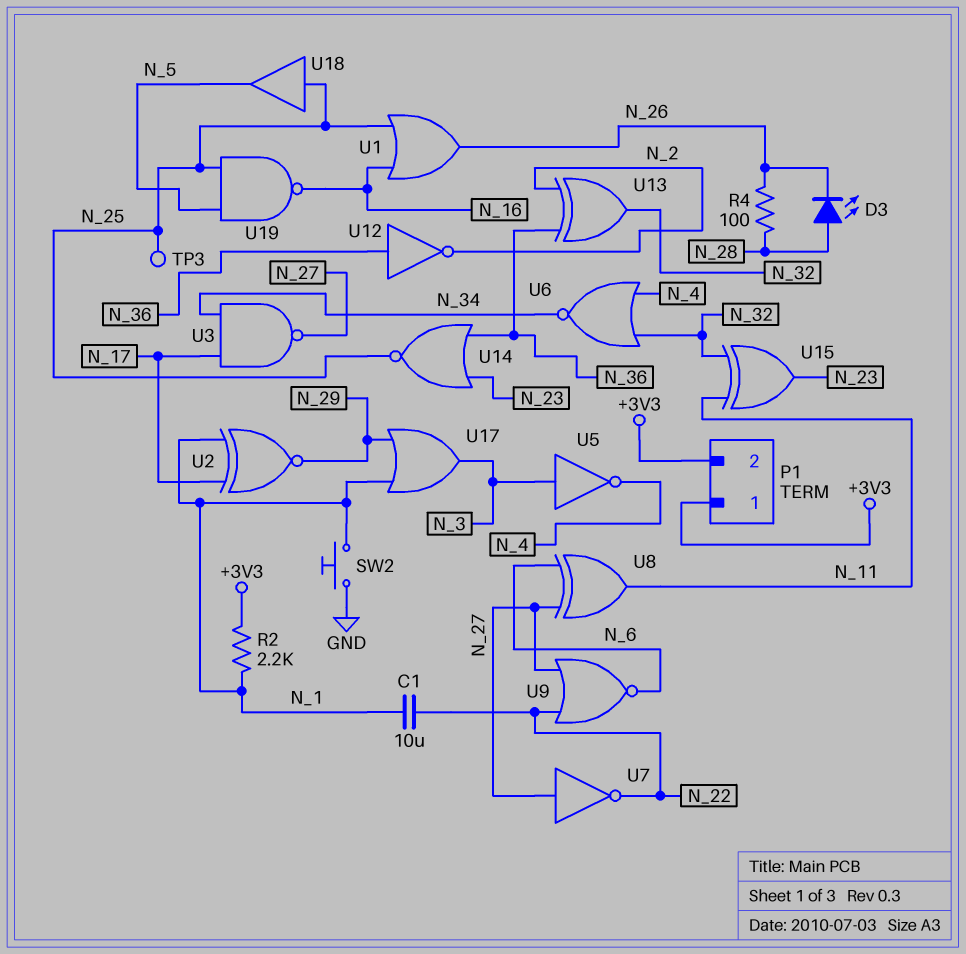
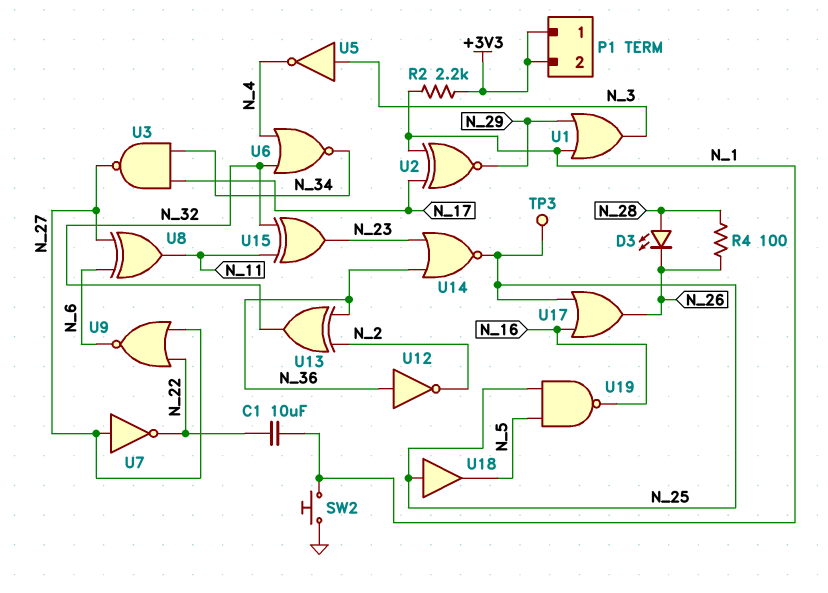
U1: OR (in N_16, in N_25, out N_26) -> OR (in N_1, in N_29, out N_3)
U17: OR (in N_1, in N_29, out N_3) -> OR (in N_16, in N_25, out N_26)

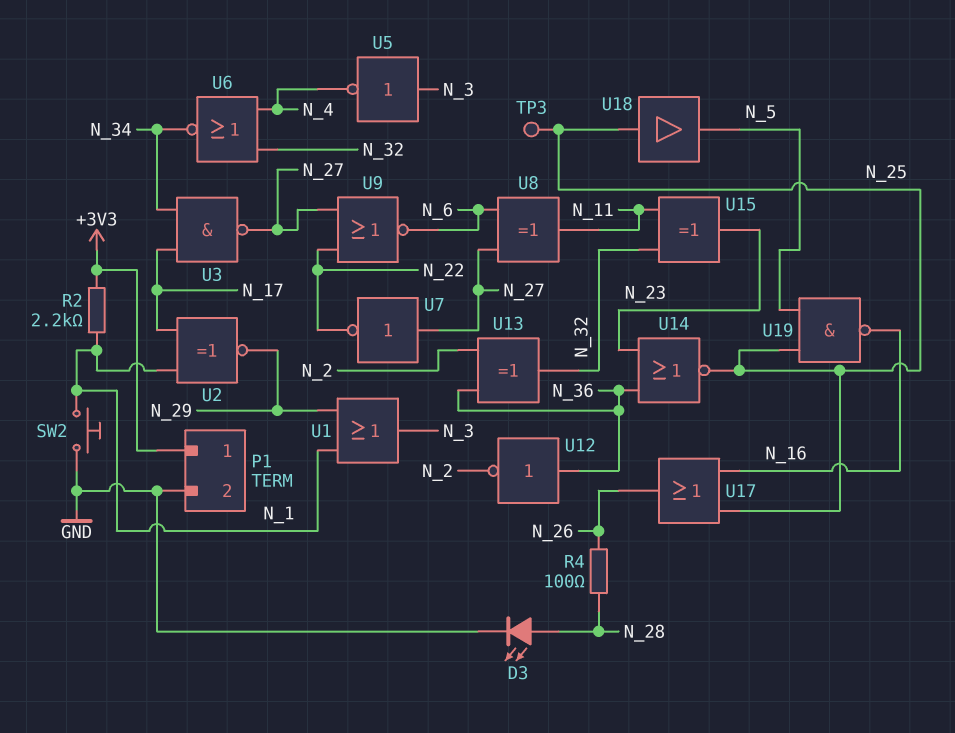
C1: 10uF (N_1, N_22) -> none
D3: LED (A N_28, K N_26) -> LED (A N_28, K GND)
P1 pin 2: +3V3 -> GND

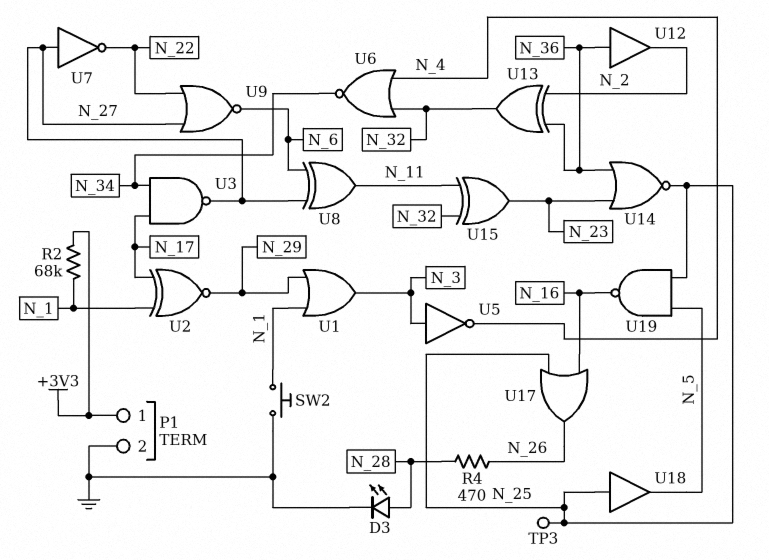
R2: 2.2k (+3V3, N_1) -> 68k (+3V3, N_1)
R4: 100 (N_26, N_28) -> 470 (N_26, N_28)
U12: NOT (in N_36, out N_2) -> buffer (in N_36, out N_2)

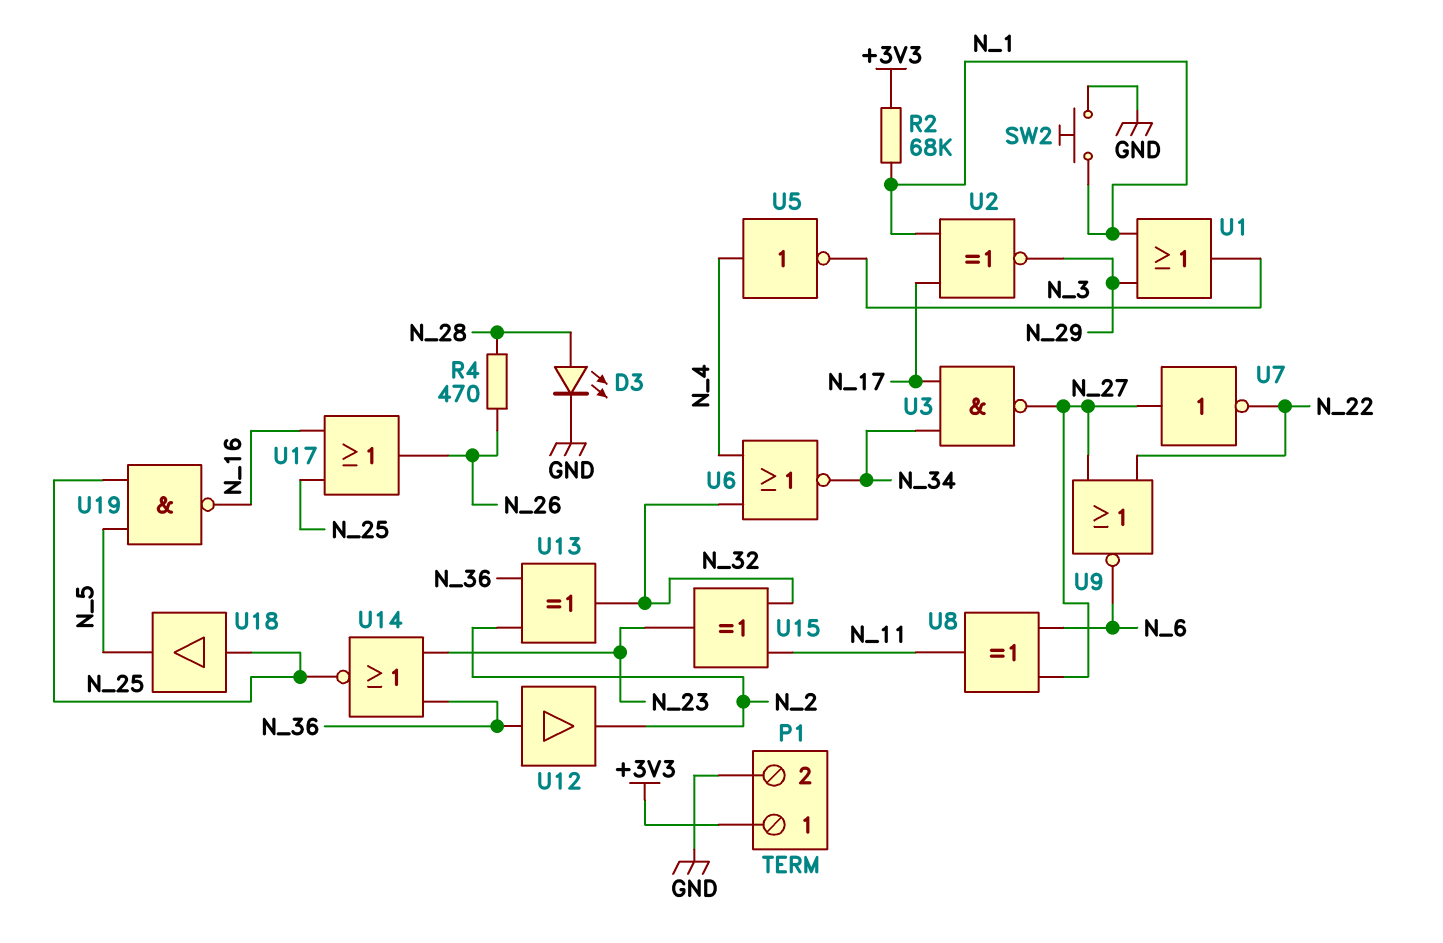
TP3: test point (N_25) -> none
U5: NOT (in N_3, out N_4) -> NOT (in N_4, out N_3)

